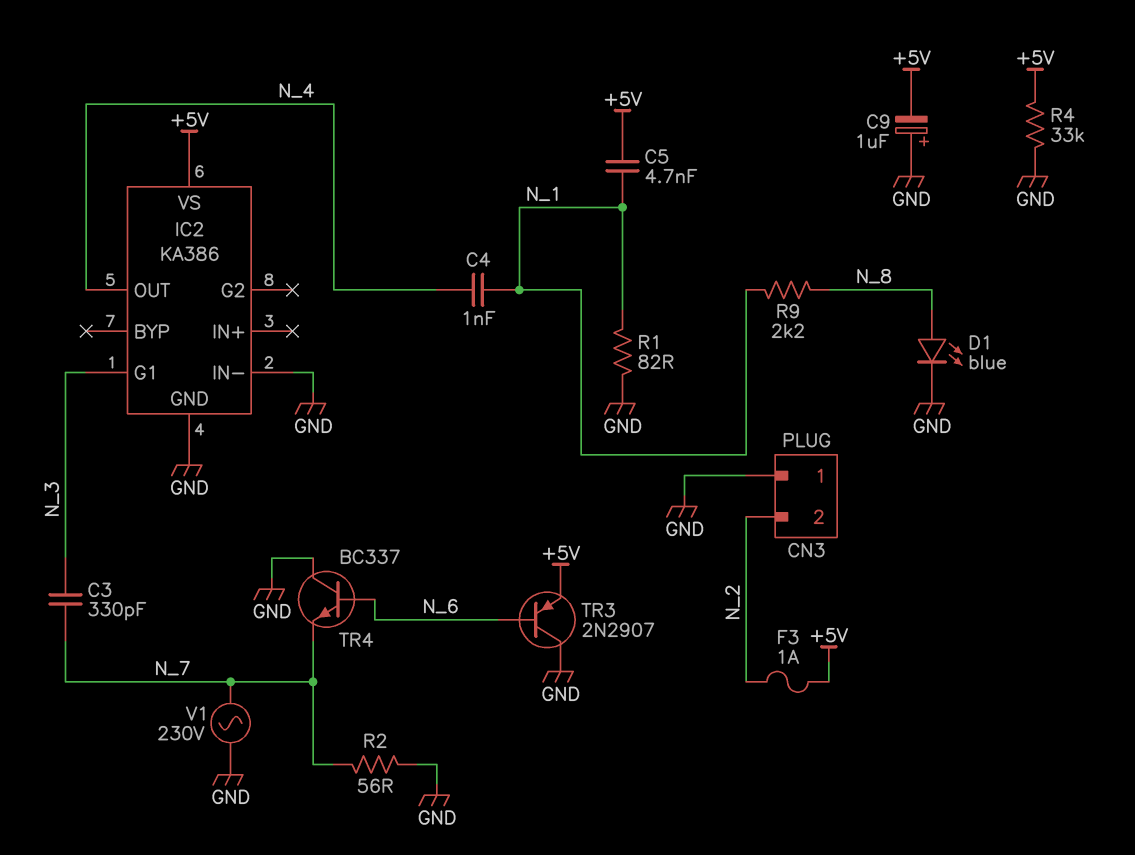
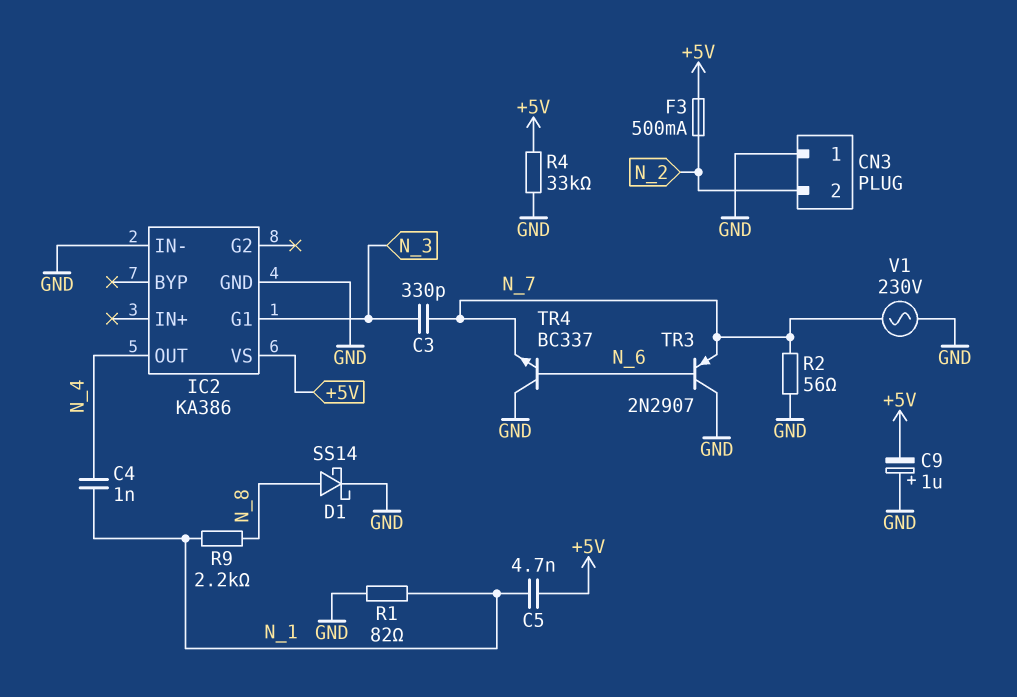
D1: LED blue (A N_8, K GND) -> schottky SS14 (A N_8, K GND)
F3: 1A (+5V, N_2) -> 500mA (+5V, N_2)
TR3: PNP 2N2907 (B N_6, C GND, E +5V) -> PNP 2N2907 (B N_6, C GND, E N_7)

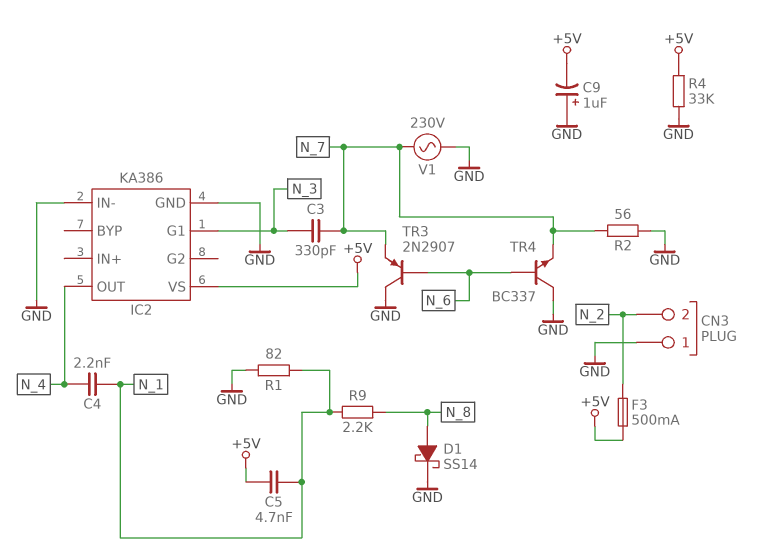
C4: 1nF (N_1, N_4) -> 2.2nF (N_1, N_4)

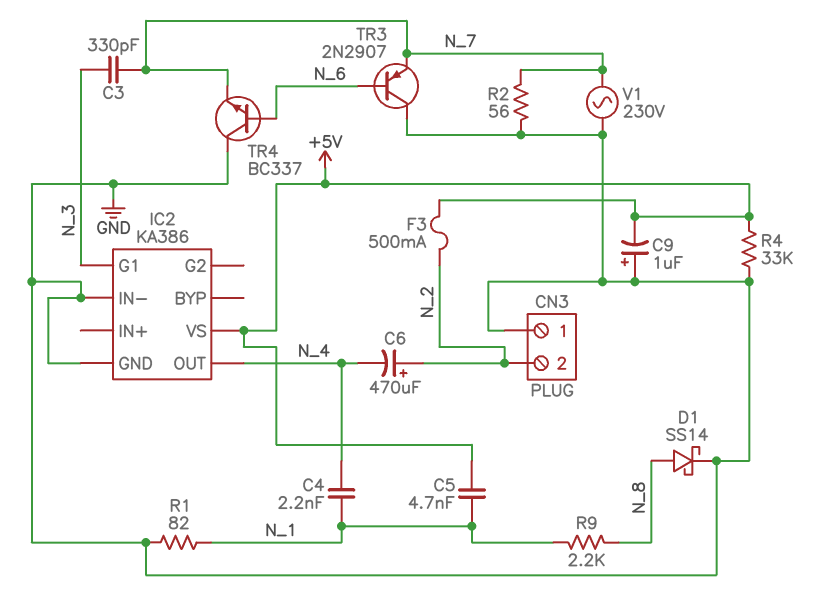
C6: none -> 470uF (plus N_2, minus N_4)

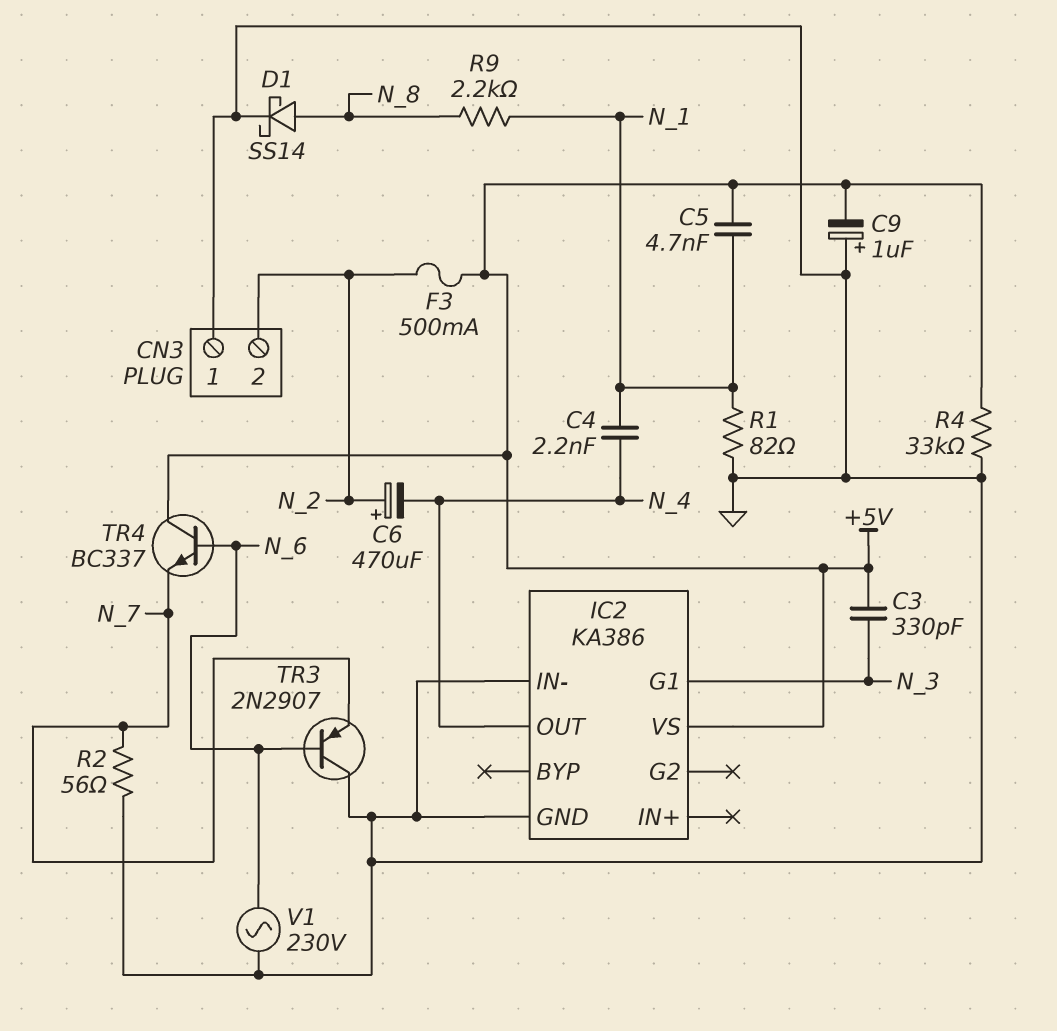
C3: 330pF (N_3, N_7) -> 330pF (+5V, N_3)
TR4: NPN BC337 (B N_6, C GND, E N_7) -> NPN BC337 (B N_6, C +5V, E N_7)
V1: AC 230V (GND, N_7) -> AC 230V (GND, N_6)

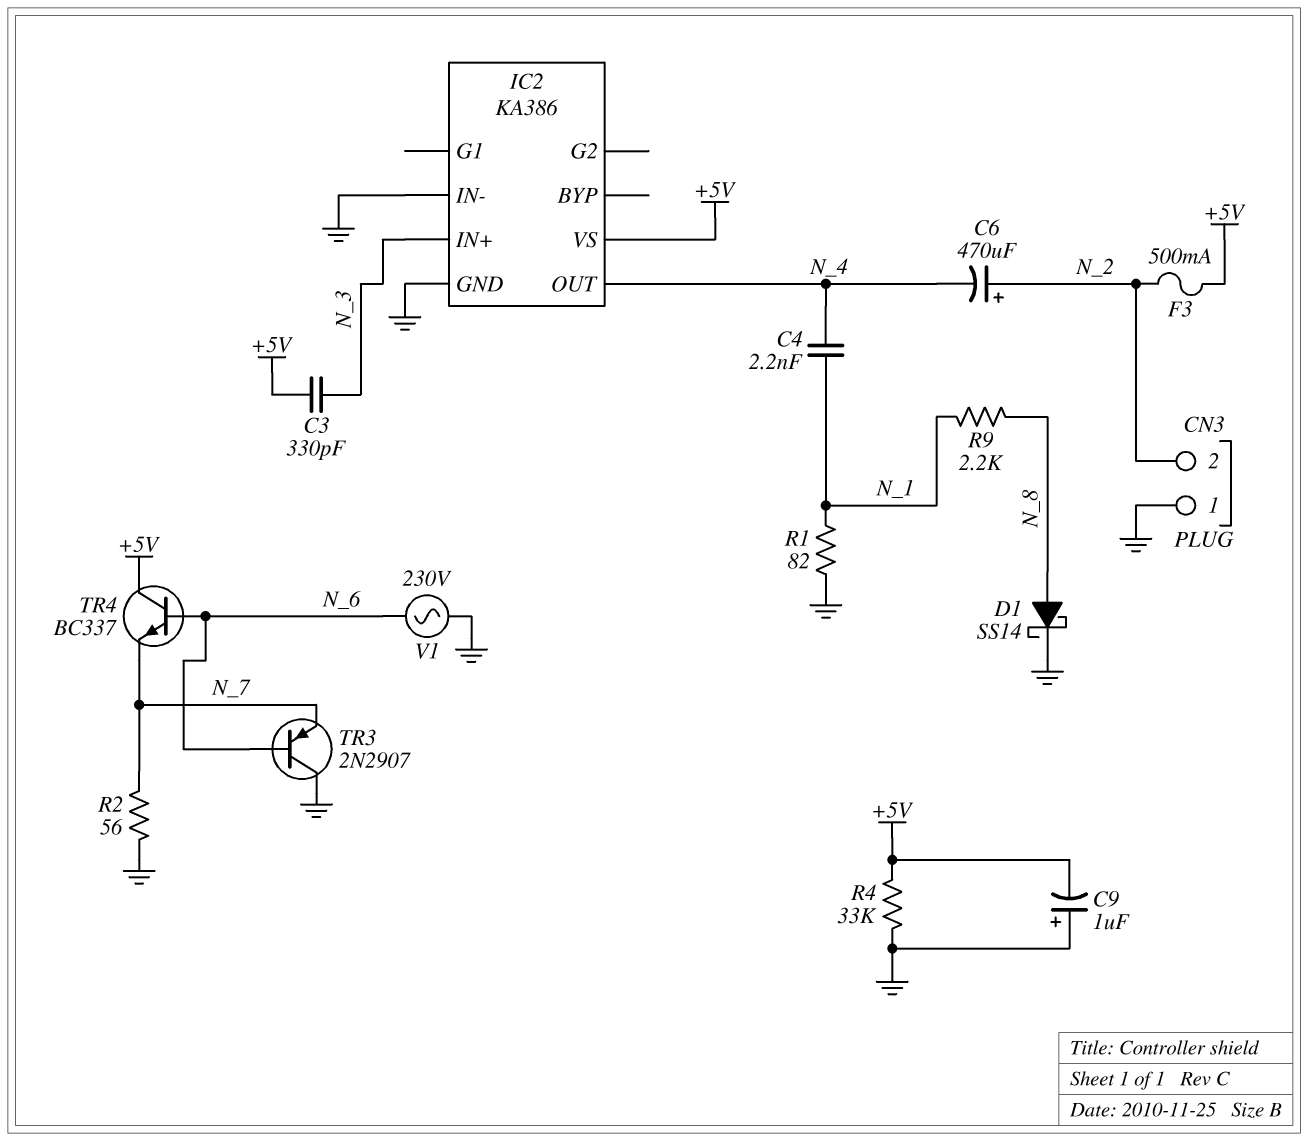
C5: 4.7nF (+5V, N_1) -> none
IC2 pin G1: N_3 -> none
IC2 pin IN+: none -> N_3

